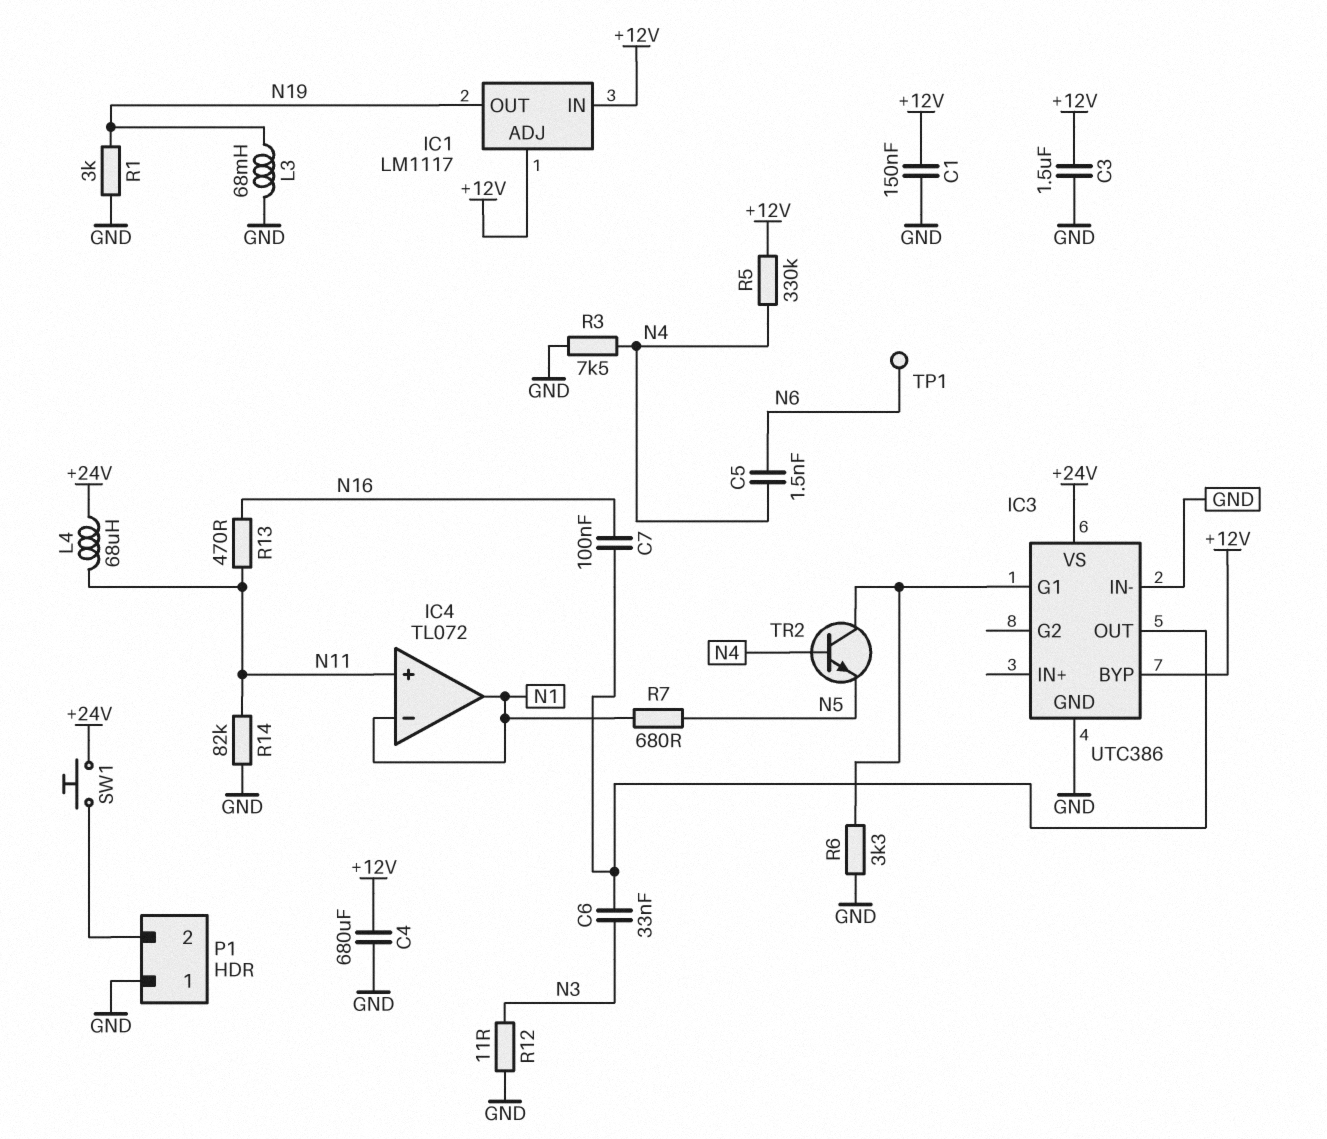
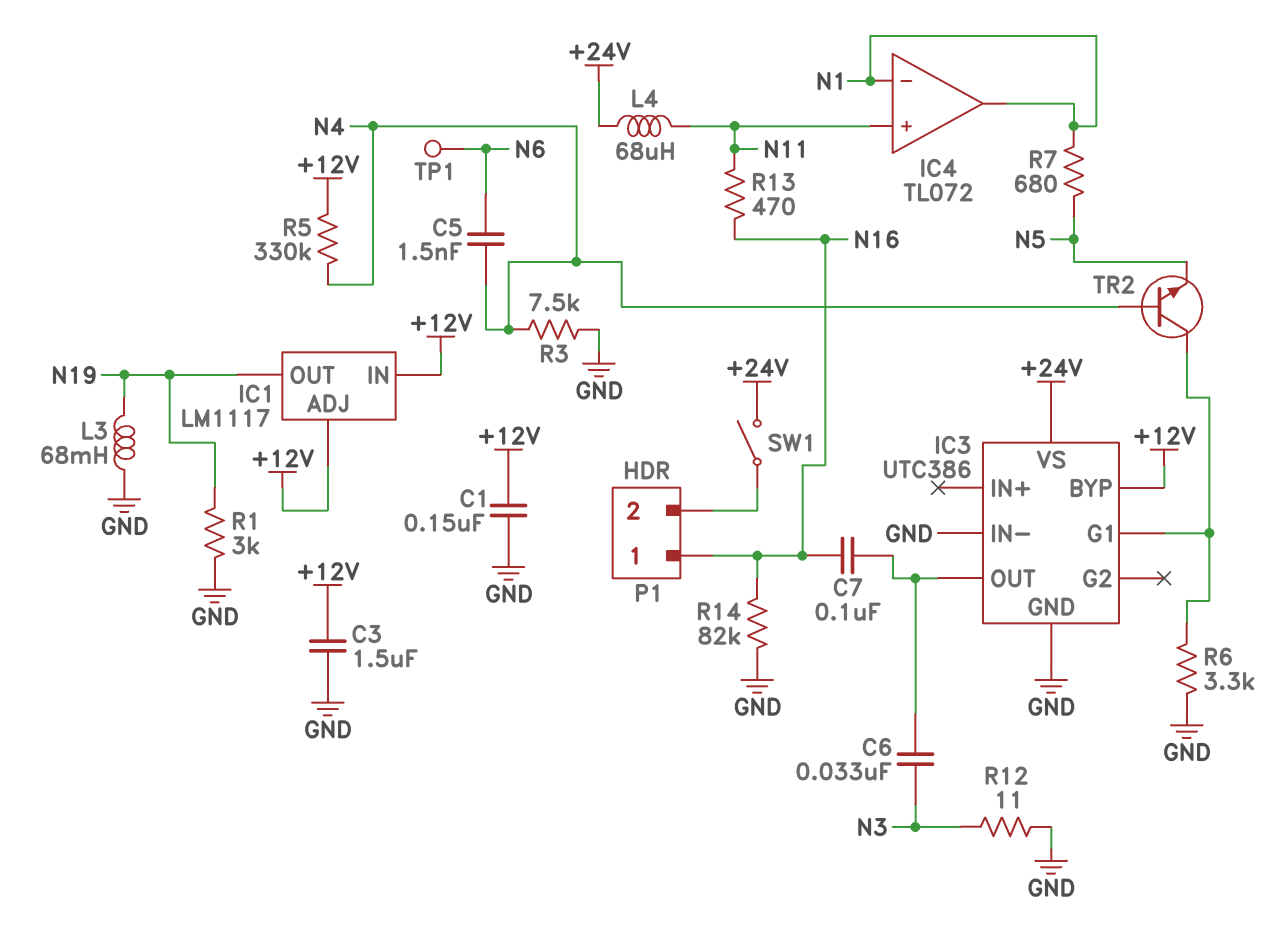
C4: 680uF (+12V, GND) -> none
P1 pin 1: GND -> N16
R14: 82k (GND, N11) -> 82k (GND, N16)
SW1: button (+24V, P1/2) -> switch (+24V, P1/2)

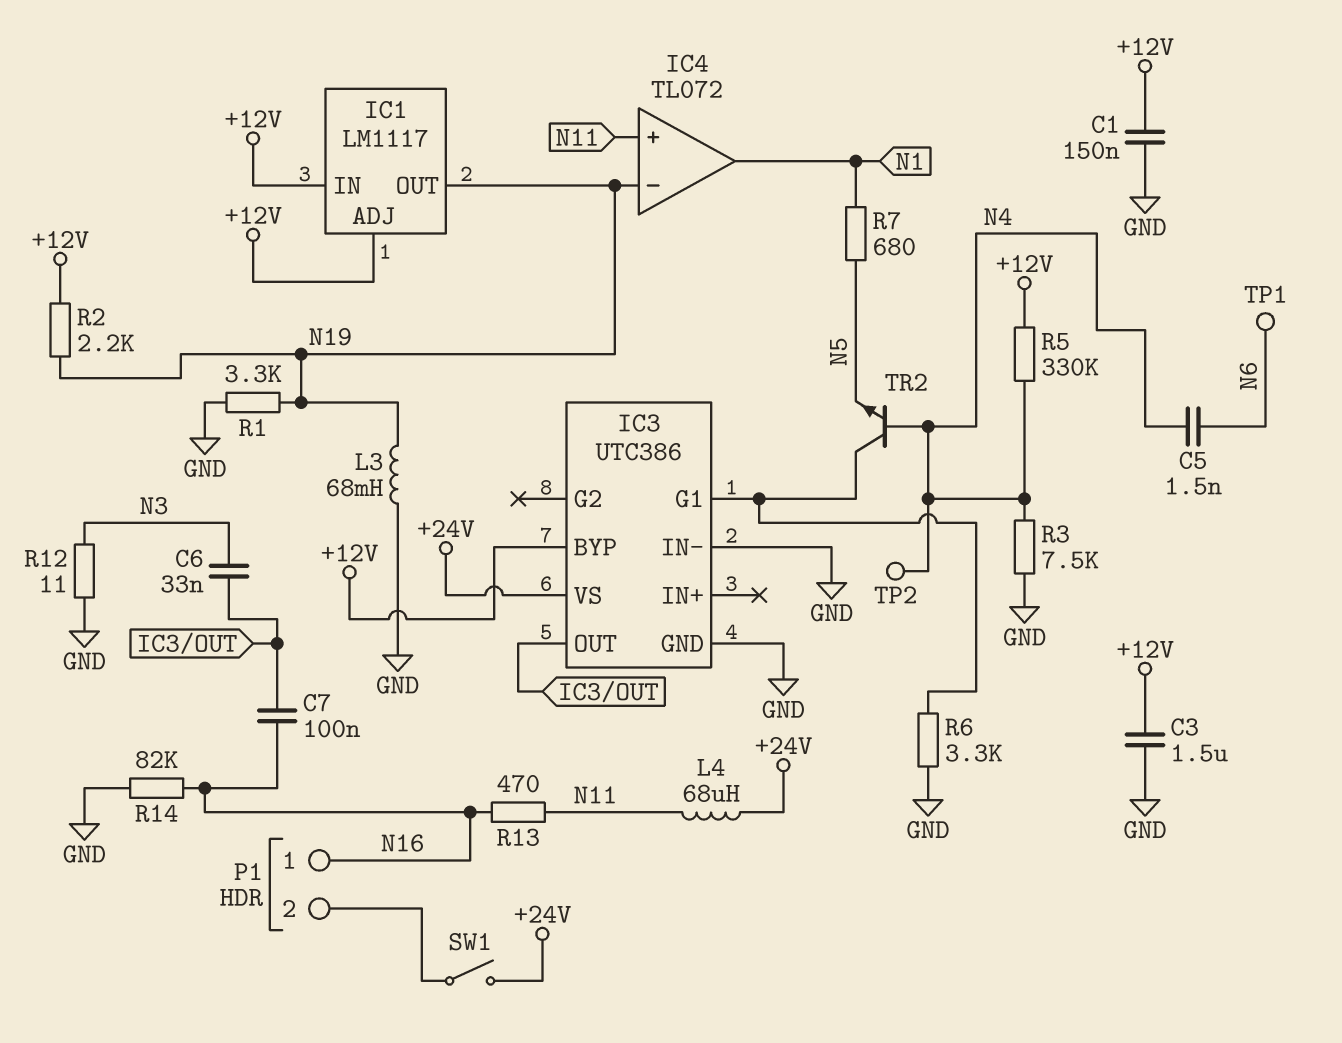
IC4 pin in-: N1 -> N19
R1: 3k (GND, N19) -> 3.3k (GND, N19)
R2: none -> 2.2k (+12V, N19)
TP2: none -> test point (N4)

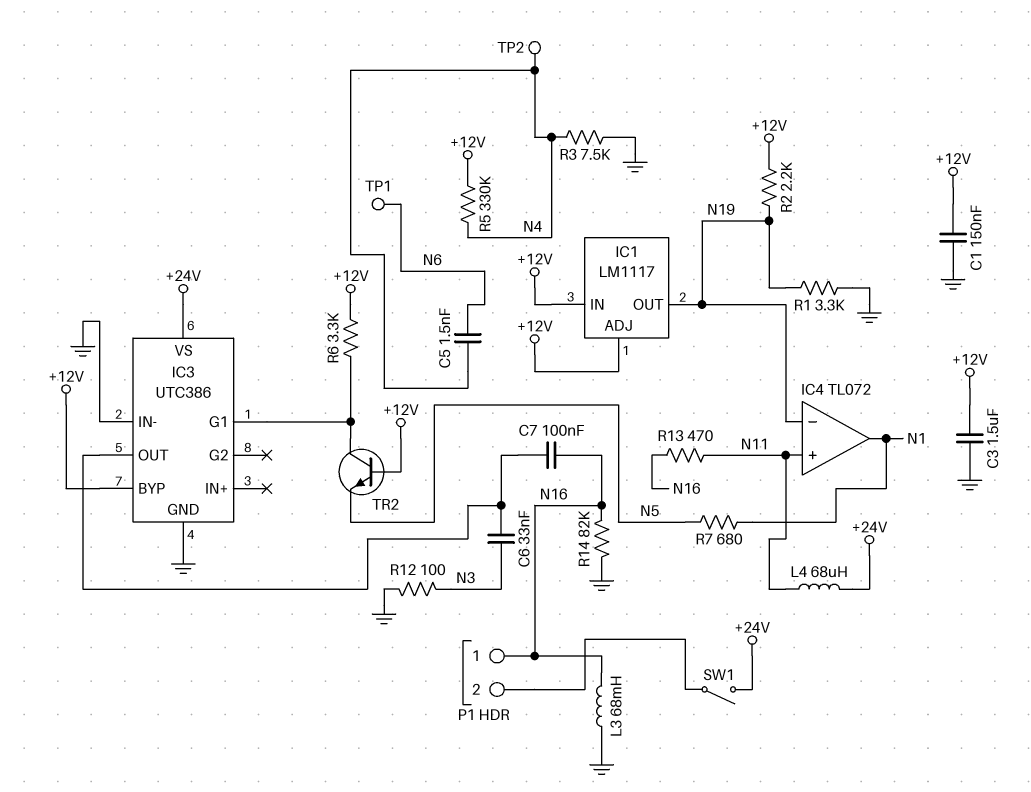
L3: 68mH (GND, N19) -> 68mH (GND, N16)
R6: 3.3k (GND, IC3/G1) -> 3.3k (+12V, IC3/G1)
R12: 11 (GND, N3) -> 100 (GND, N3)
TR2: NPN (B N4, C IC3/G1, E N5) -> NPN (B +12V, C IC3/G1, E N5)

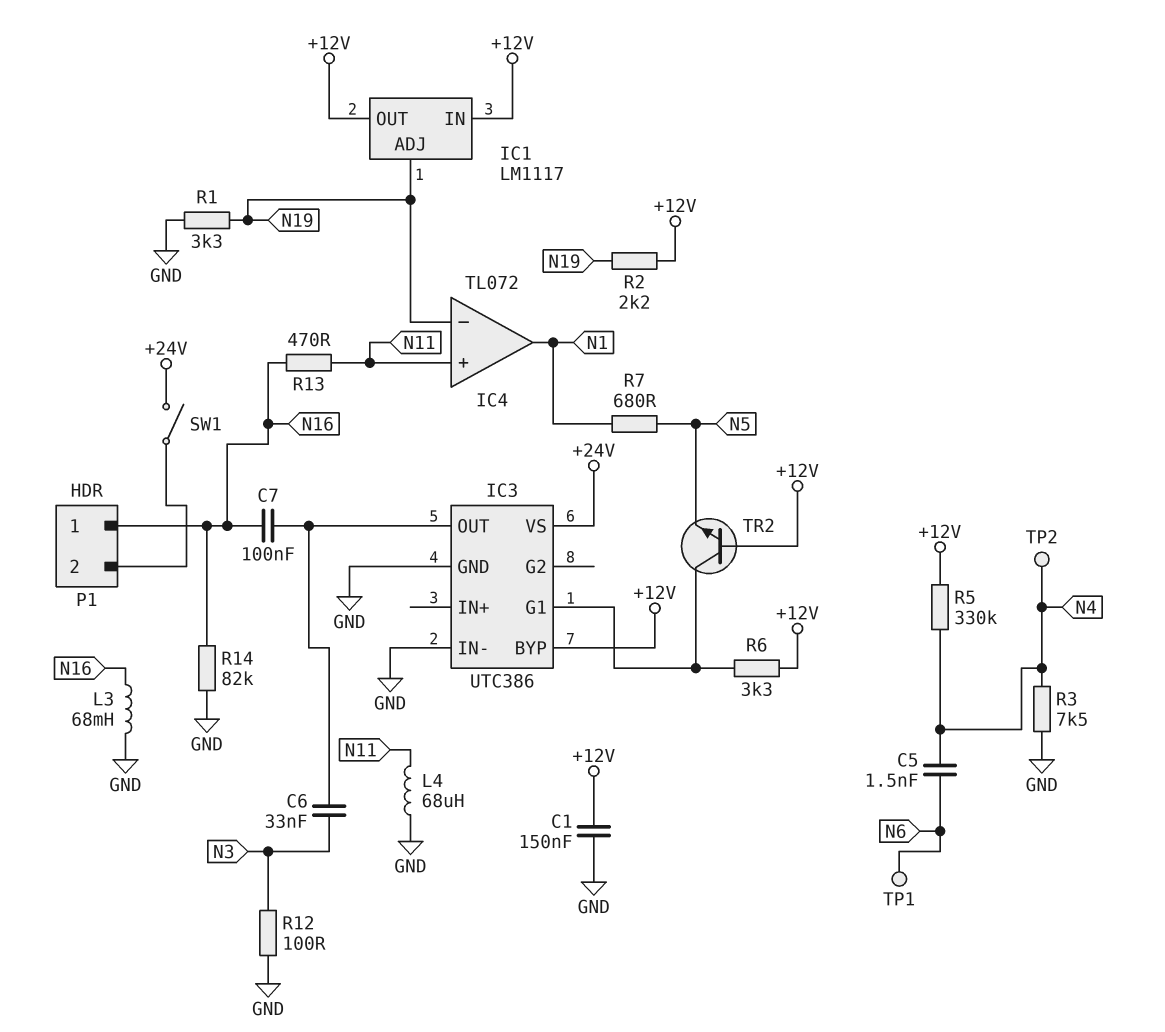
C3: 1.5uF (+12V, GND) -> none
IC1 pin ADJ: +12V -> N19
IC1 pin OUT: N19 -> +12V
L4: 68uH (+24V, N11) -> 68uH (GND, N11)

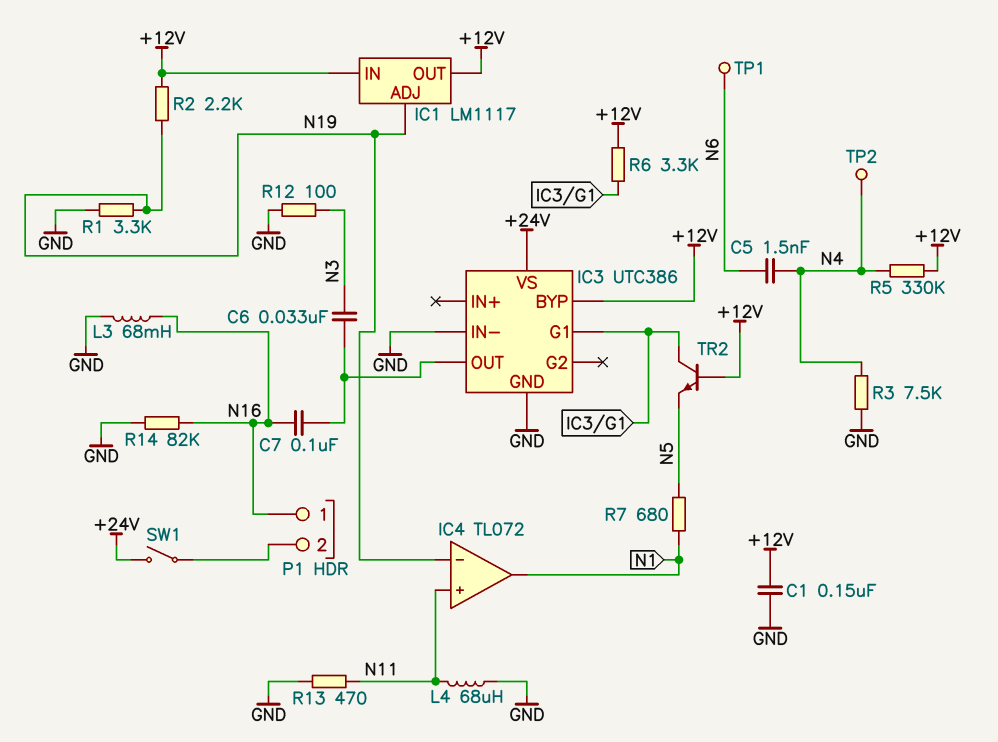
R13: 470 (N11, N16) -> 470 (GND, N11)

